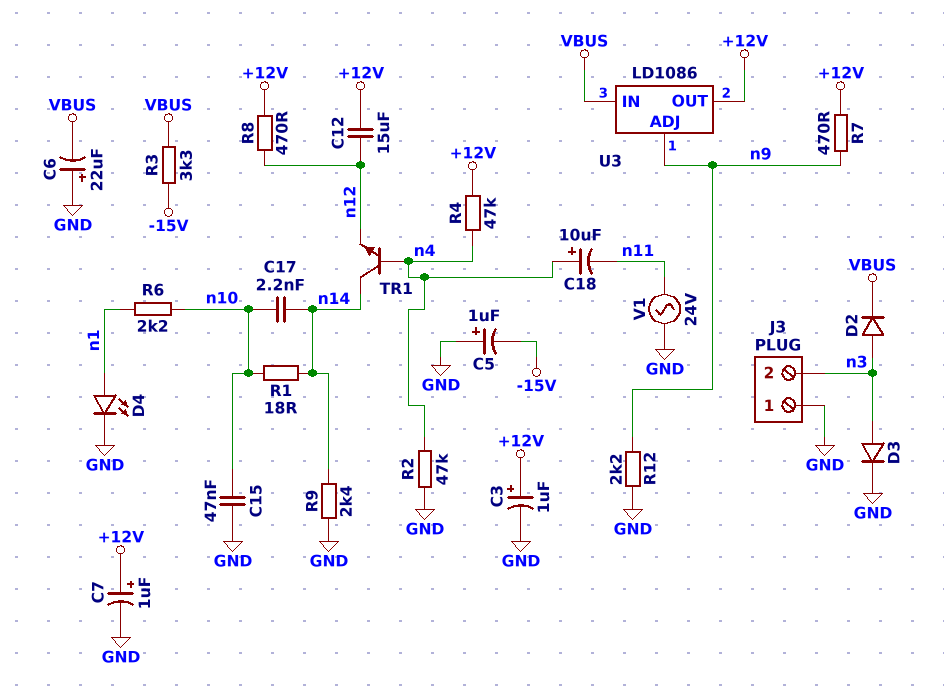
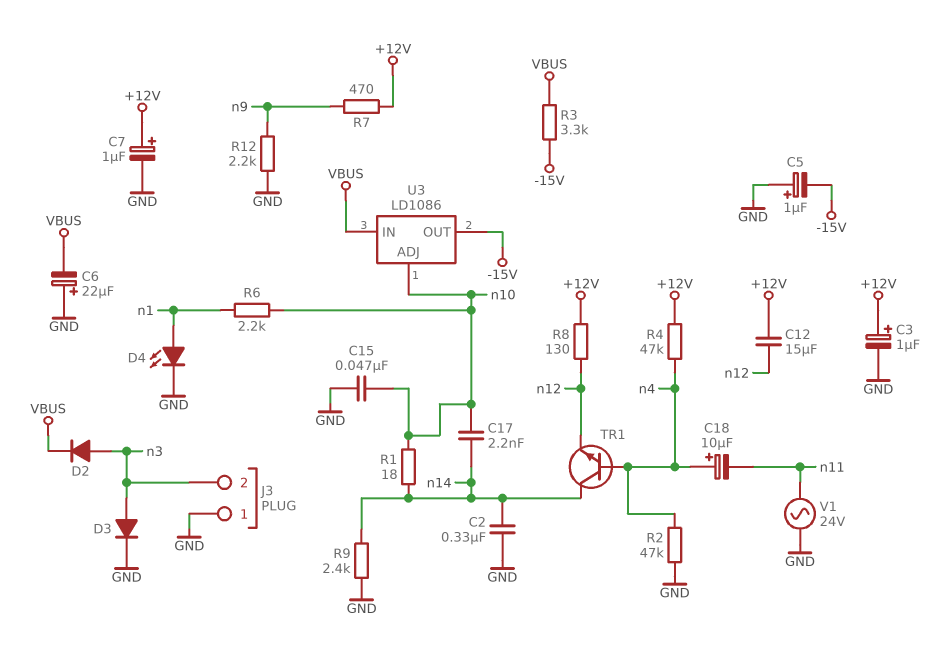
C2: none -> 330nF (GND, n14)
R8: 470 (+12V, n12) -> 130 (+12V, n12)
U3 pin ADJ: n9 -> n10
U3 pin OUT: +12V -> -15V

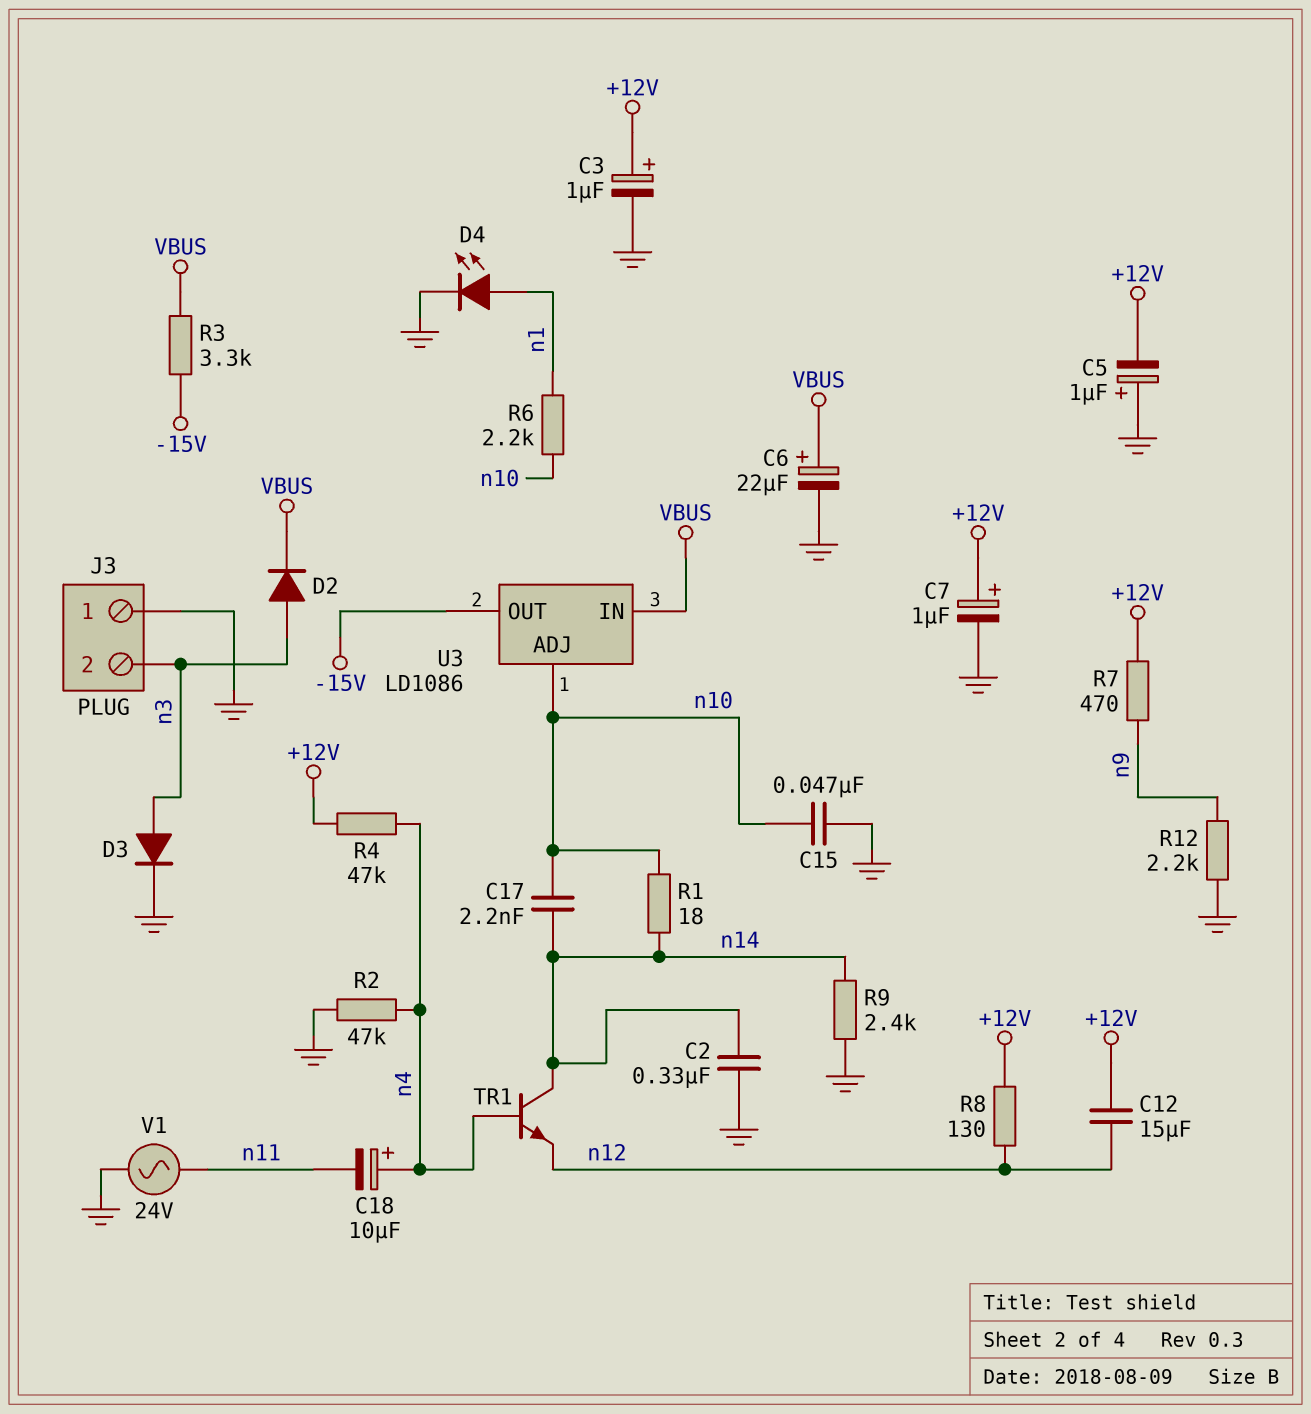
C5: 1uF (plus GND, minus -15V) -> 1uF (plus GND, minus +12V)
C6: 22uF (plus GND, minus VBUS) -> 22uF (plus VBUS, minus GND)

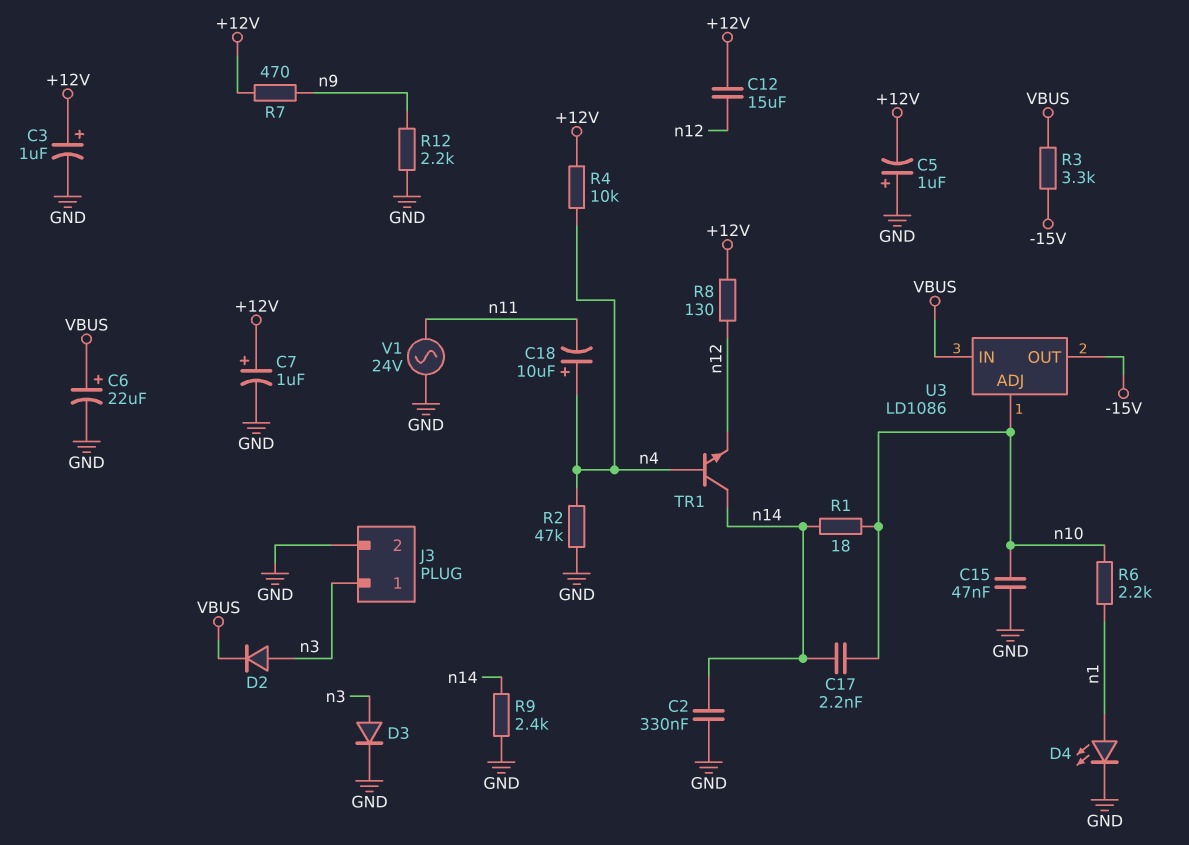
J3 pin 1: GND -> n3
J3 pin 2: n3 -> GND
R4: 47k (+12V, n4) -> 10k (+12V, n4)

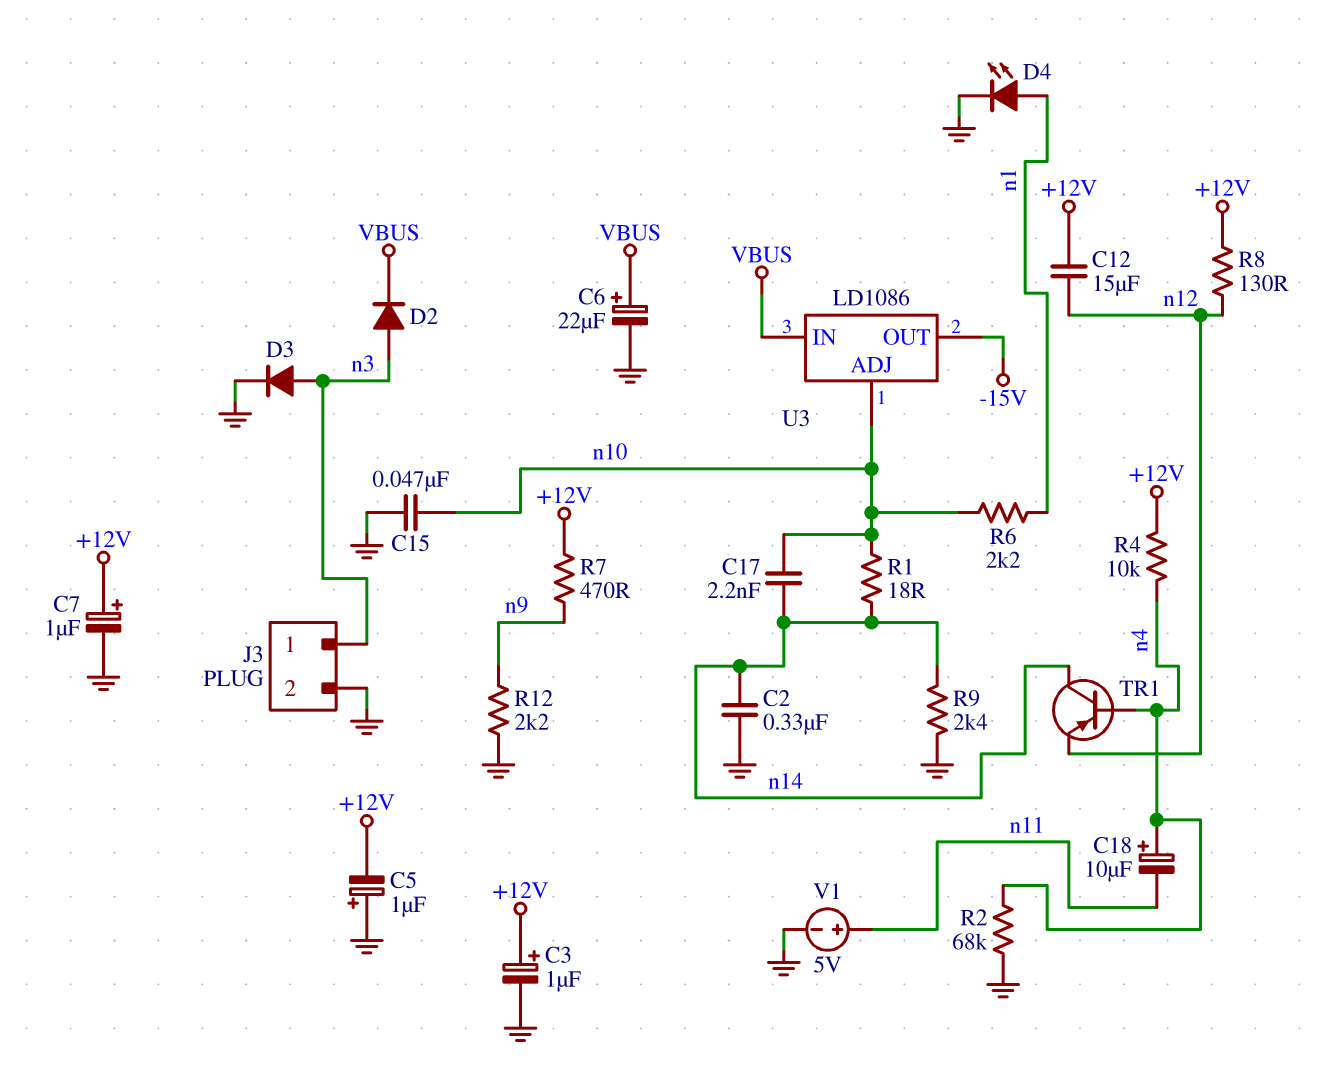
R2: 47k (GND, n4) -> 68k (GND, n4)
R3: 3.3k (-15V, VBUS) -> none
TR1: NPN (B n4, C n14, E n12) -> PNP (B n4, C n14, E n12)
V1: AC 24V (GND, n11) -> 5V (plus n11, minus GND)

